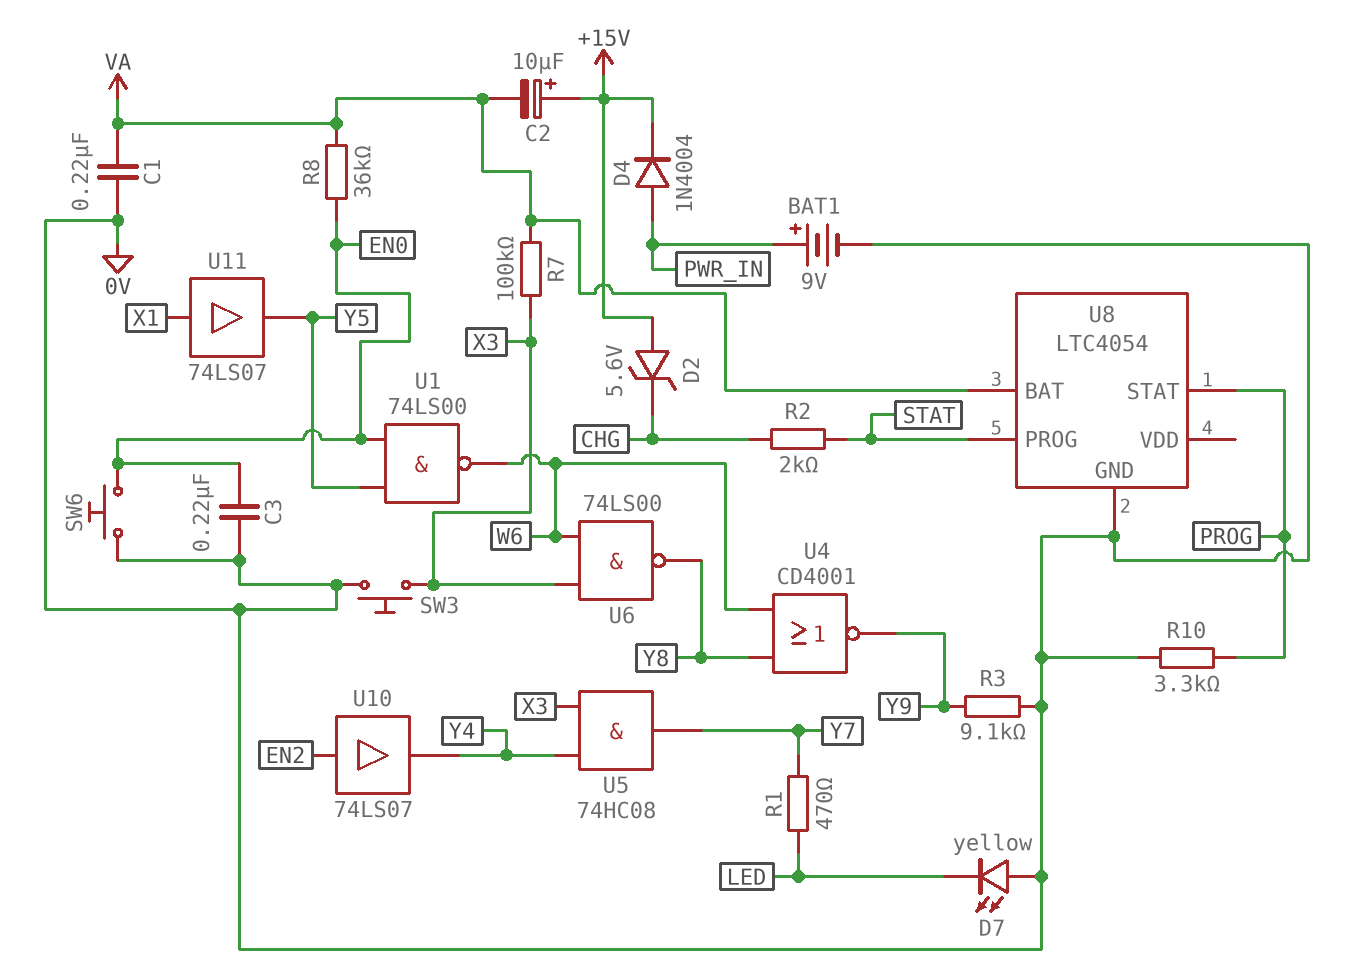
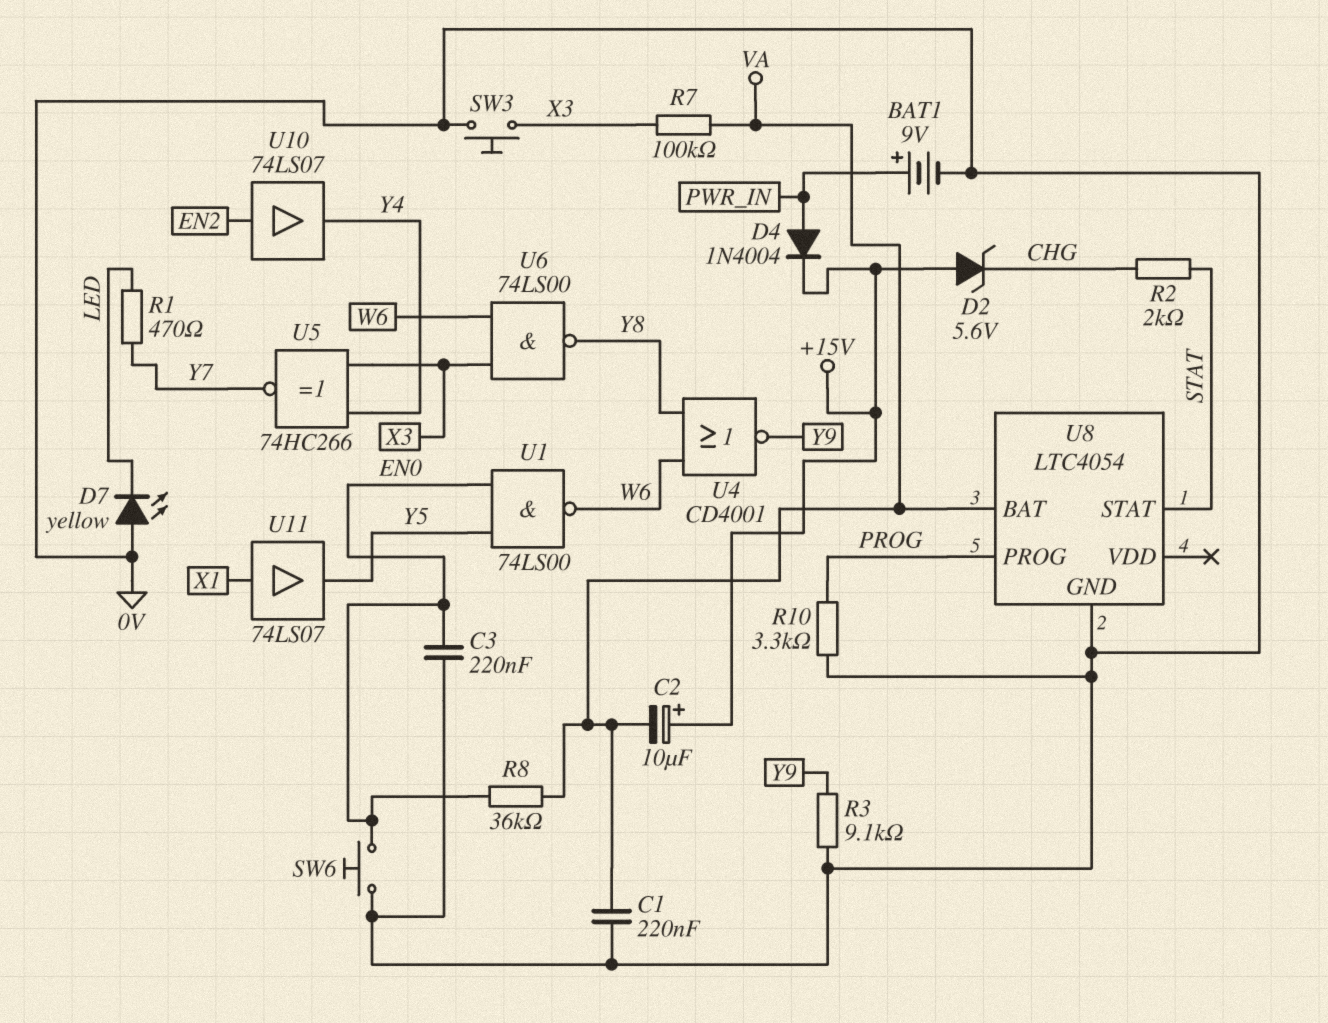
U5: AND 74HC08 (in X3, in Y4, out Y7) -> XNOR 74HC266 (in X3, in Y4, out Y7)
U8 pin PROG: STAT -> PROG
U8 pin STAT: PROG -> STAT

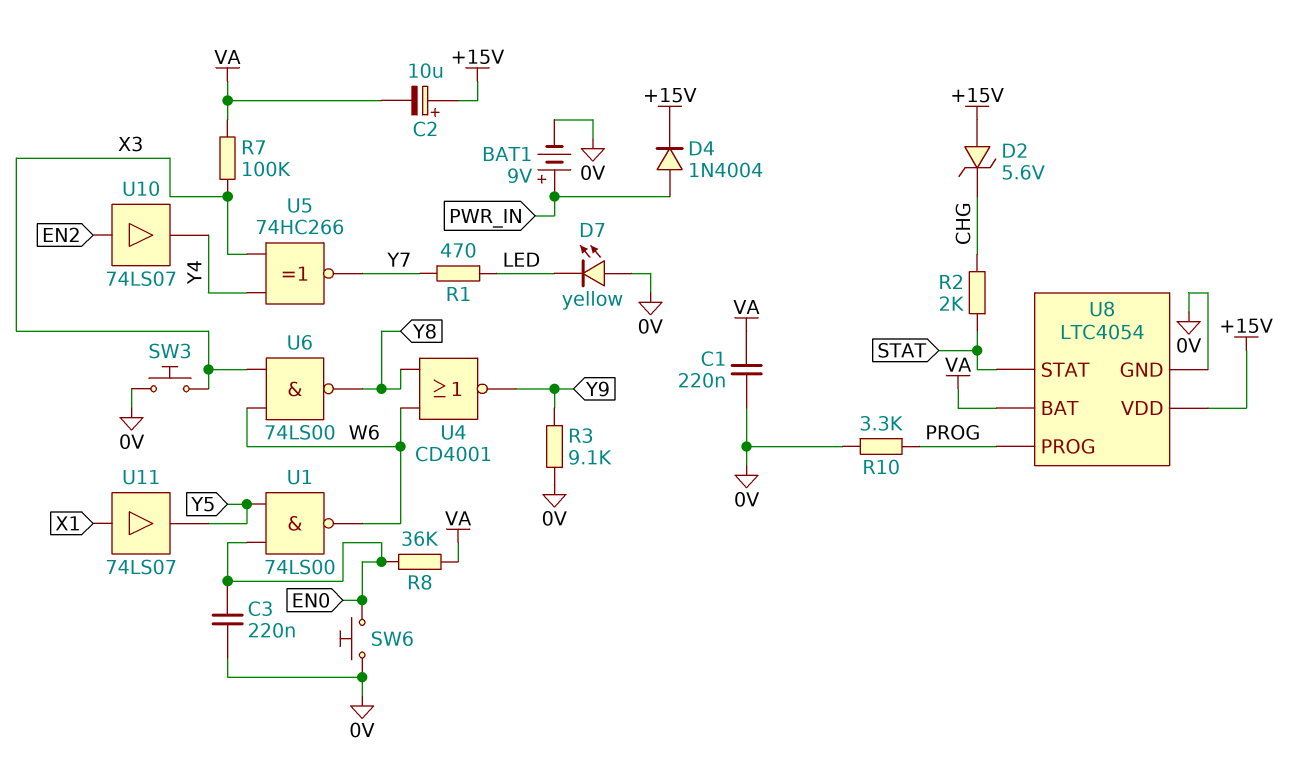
U8 pin VDD: none -> +15V

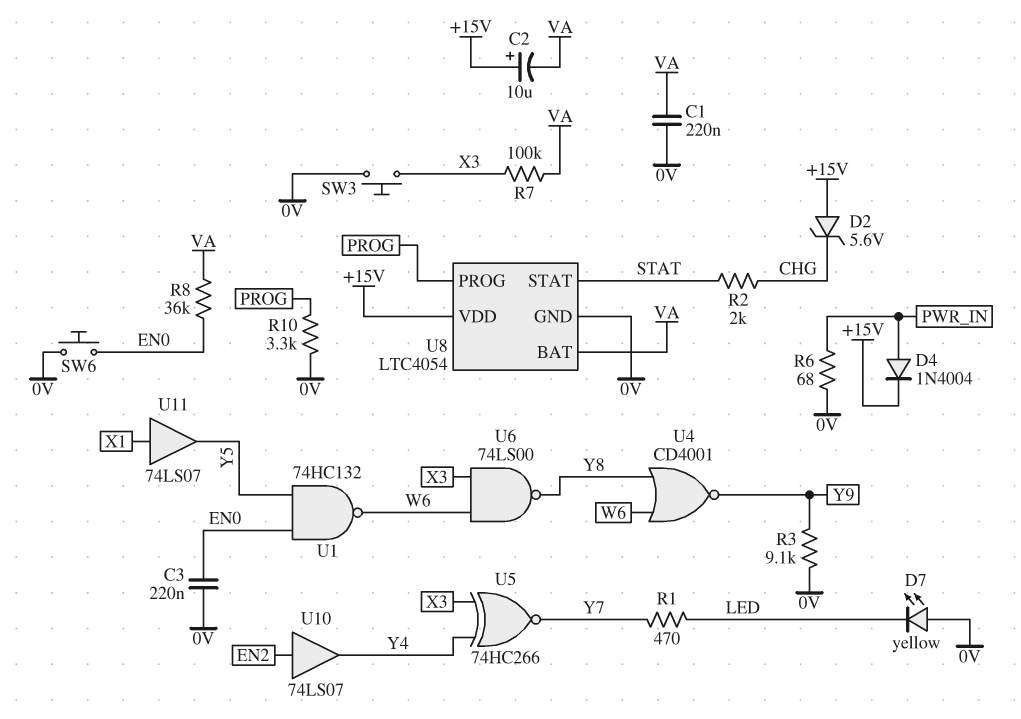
BAT1: 9V (plus PWR_IN, minus 0V) -> none
R6: none -> 68 (0V, PWR_IN)
U1: NAND 74LS00 (in EN0, in Y5, out W6) -> NAND 74HC132 (in EN0, in Y5, out W6)

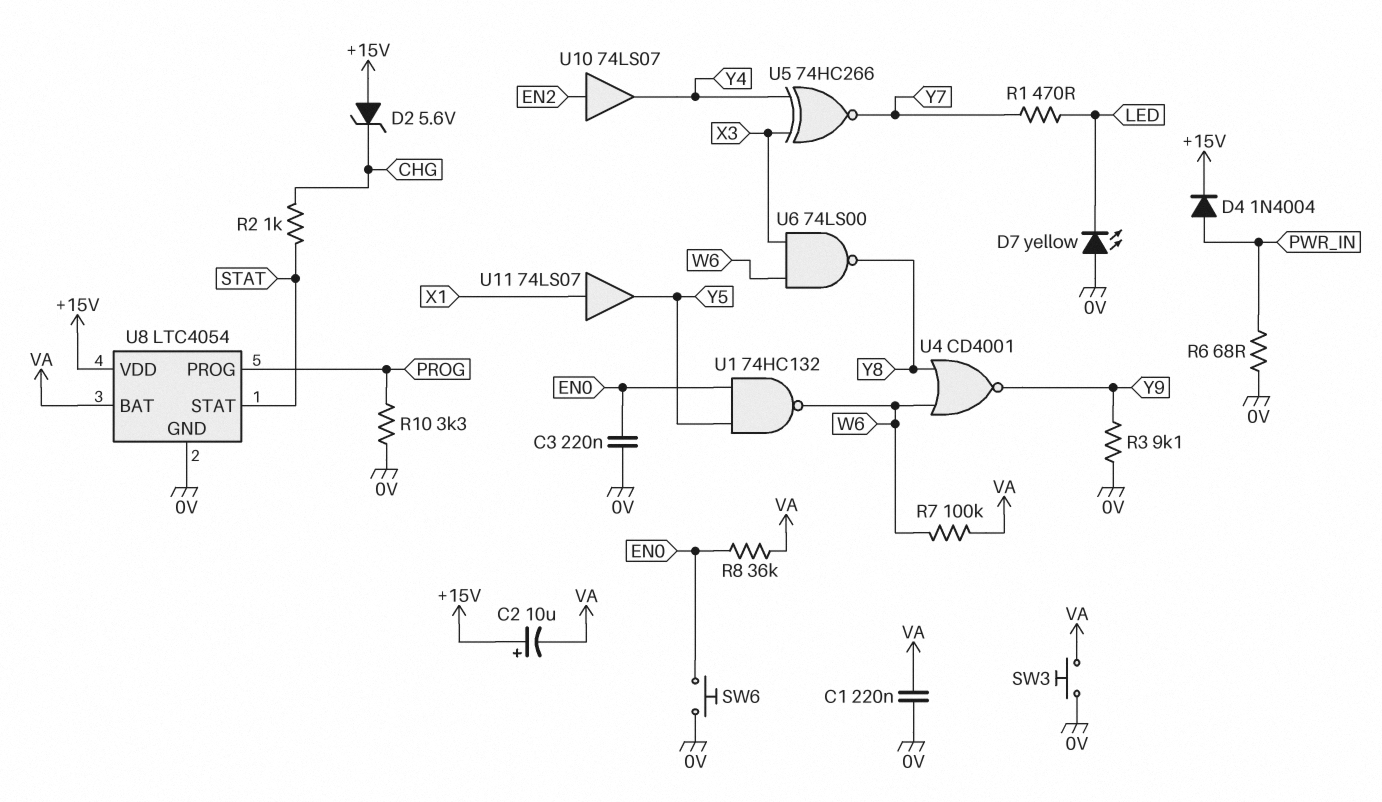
R2: 2k (CHG, STAT) -> 1k (CHG, STAT)
R7: 100k (VA, X3) -> 100k (VA, W6)
SW3: button (0V, X3) -> button (0V, VA)

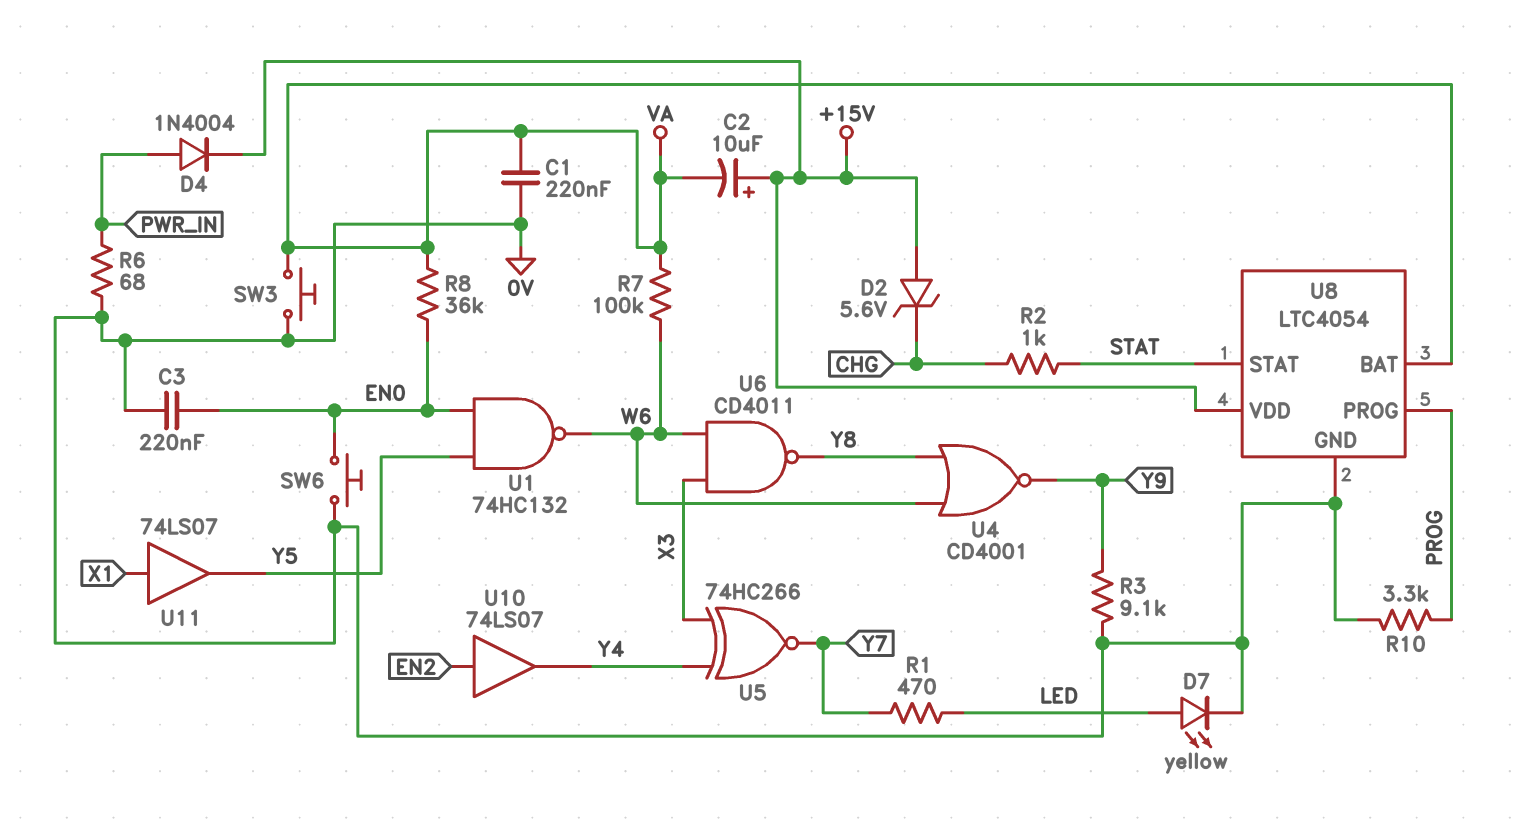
D7: LED yellow (A 0V, K LED) -> LED yellow (A LED, K 0V)
U6: NAND 74LS00 (in W6, in X3, out Y8) -> NAND CD4011 (in W6, in X3, out Y8)

